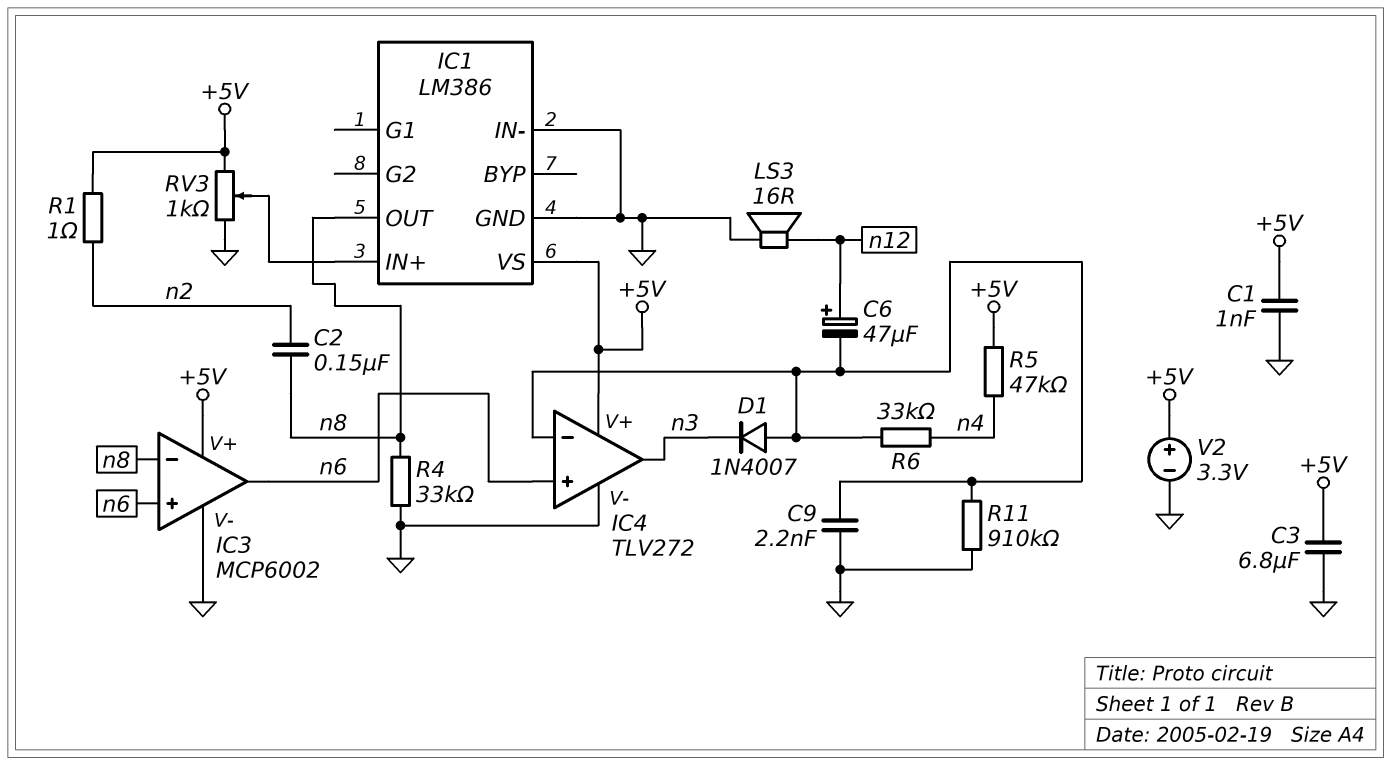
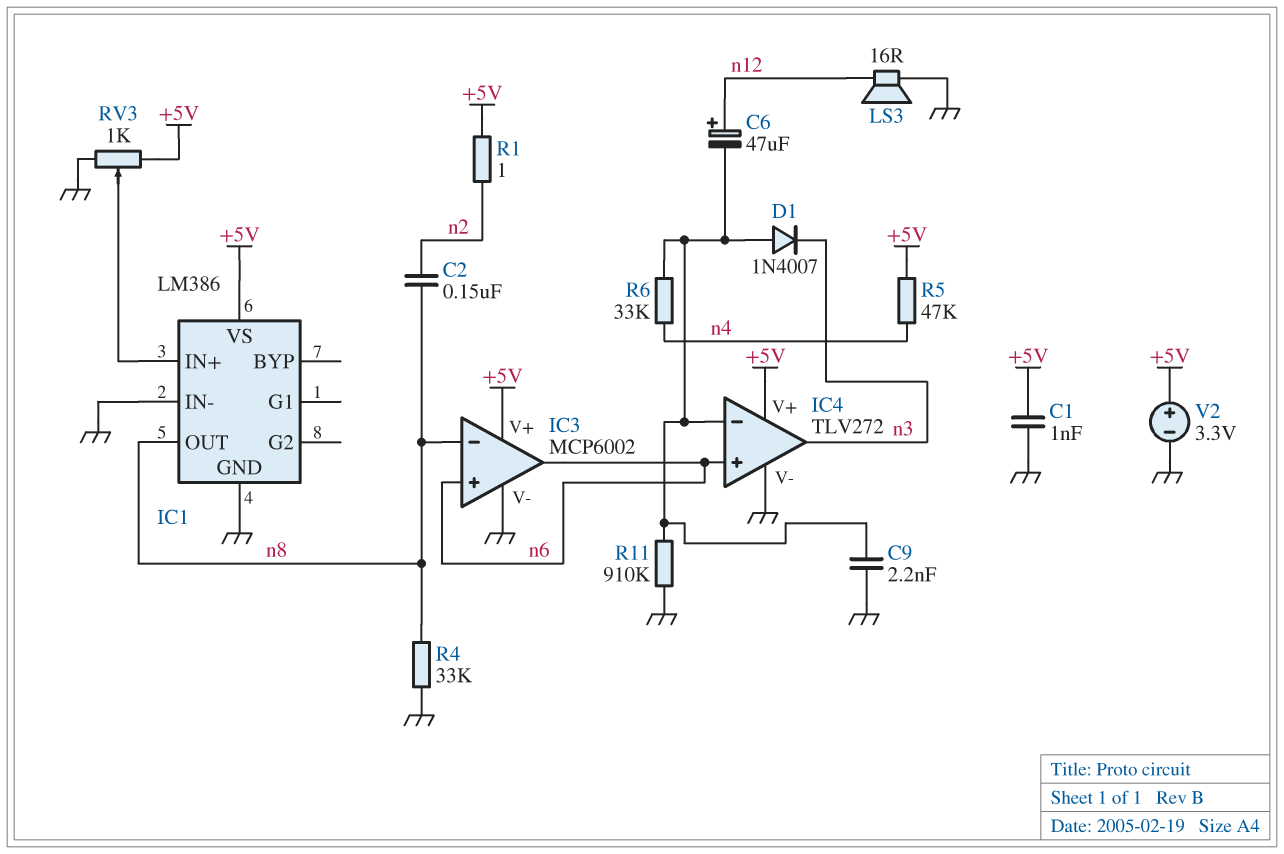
C3: 6.8uF (+5V, GND) -> none

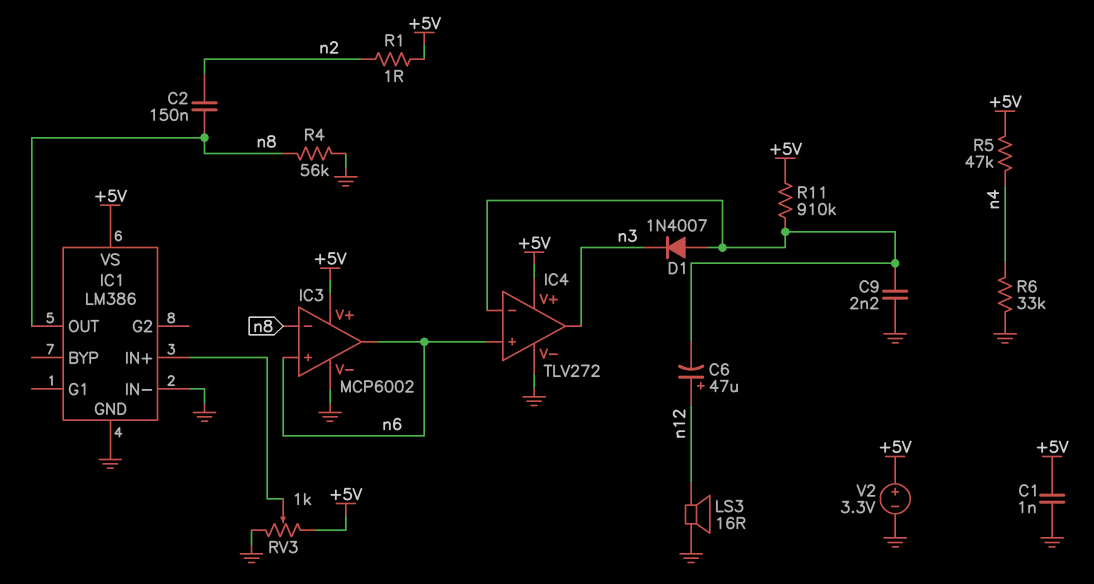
R4: 33k (GND, n8) -> 56k (GND, n8)
R6: 33k (IC4/in-, n4) -> 33k (GND, n4)
R11: 910k (GND, IC4/in-) -> 910k (+5V, IC4/in-)

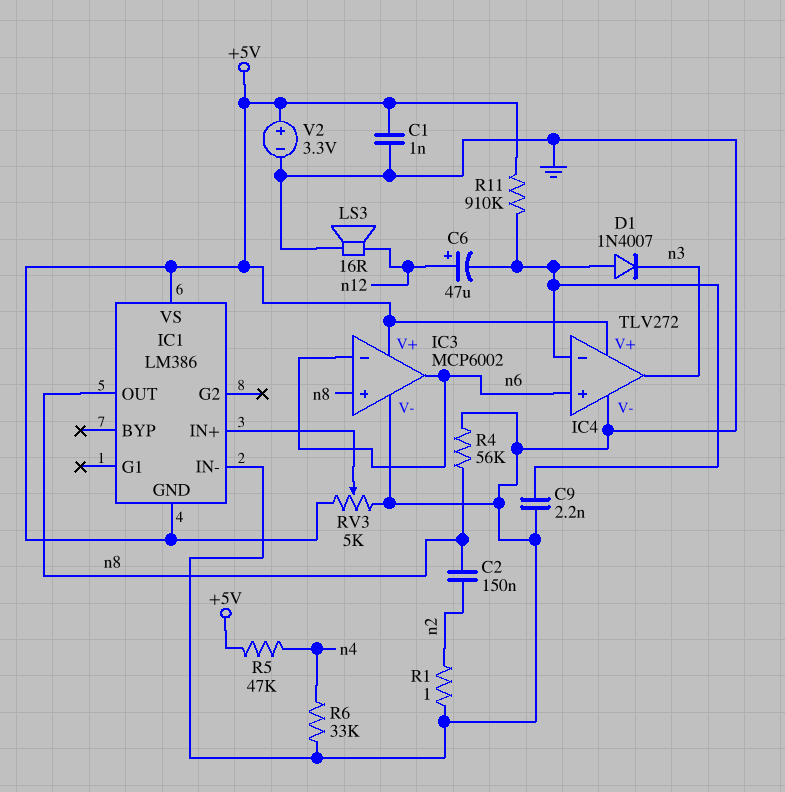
IC1 pin GND: GND -> +5V
IC3 pin in+: n6 -> n8
IC3 pin in-: n8 -> n6
R1: 1 (+5V, n2) -> 1 (GND, n2)
RV3: 1k (+5V, GND, wiper IC1/IN+) -> 5k (+5V, GND, wiper IC1/IN+)

